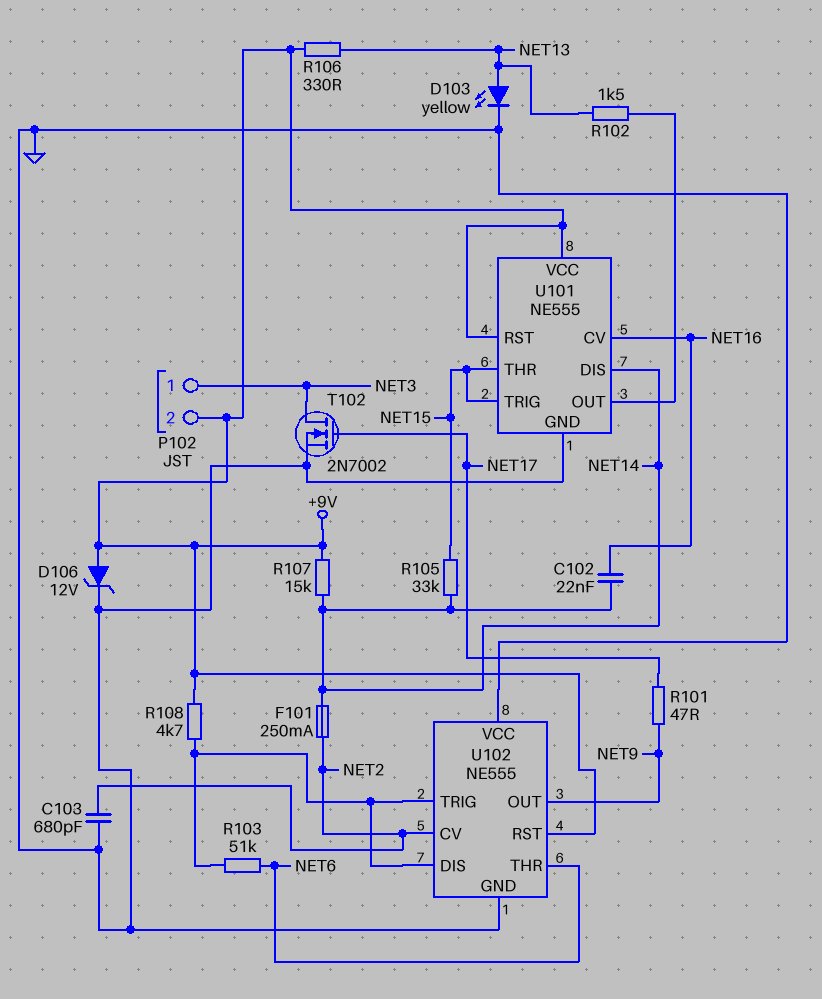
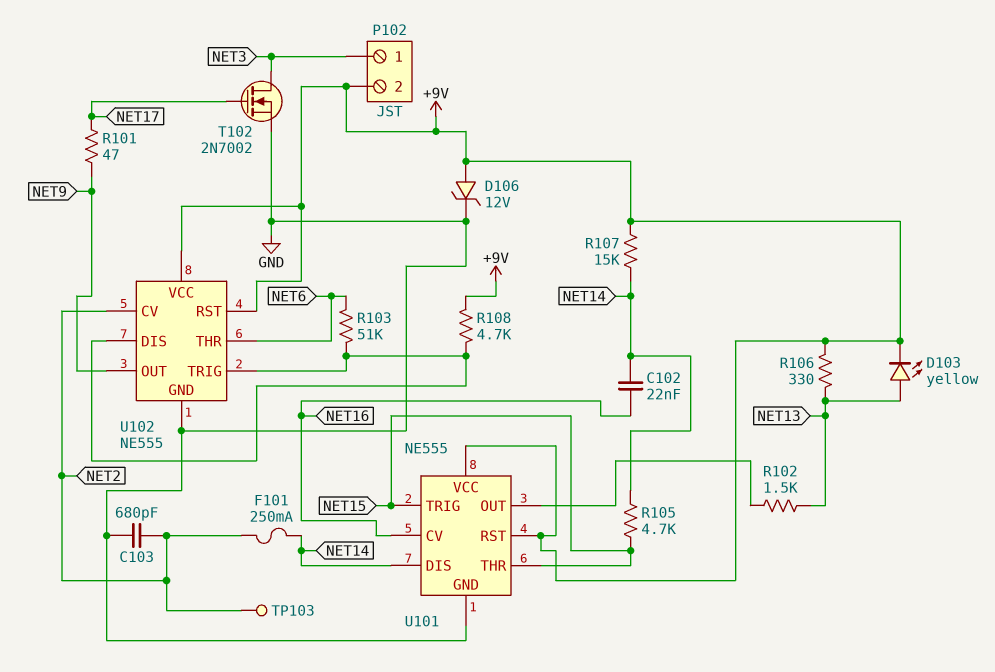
D103: LED yellow (A NET13, K GND) -> LED yellow (A NET13, K +9V)
R105: 33k (NET14, NET15) -> 4.7k (NET14, NET15)
TP103: none -> test point (NET2)
U102 pin VCC: GND -> +9V

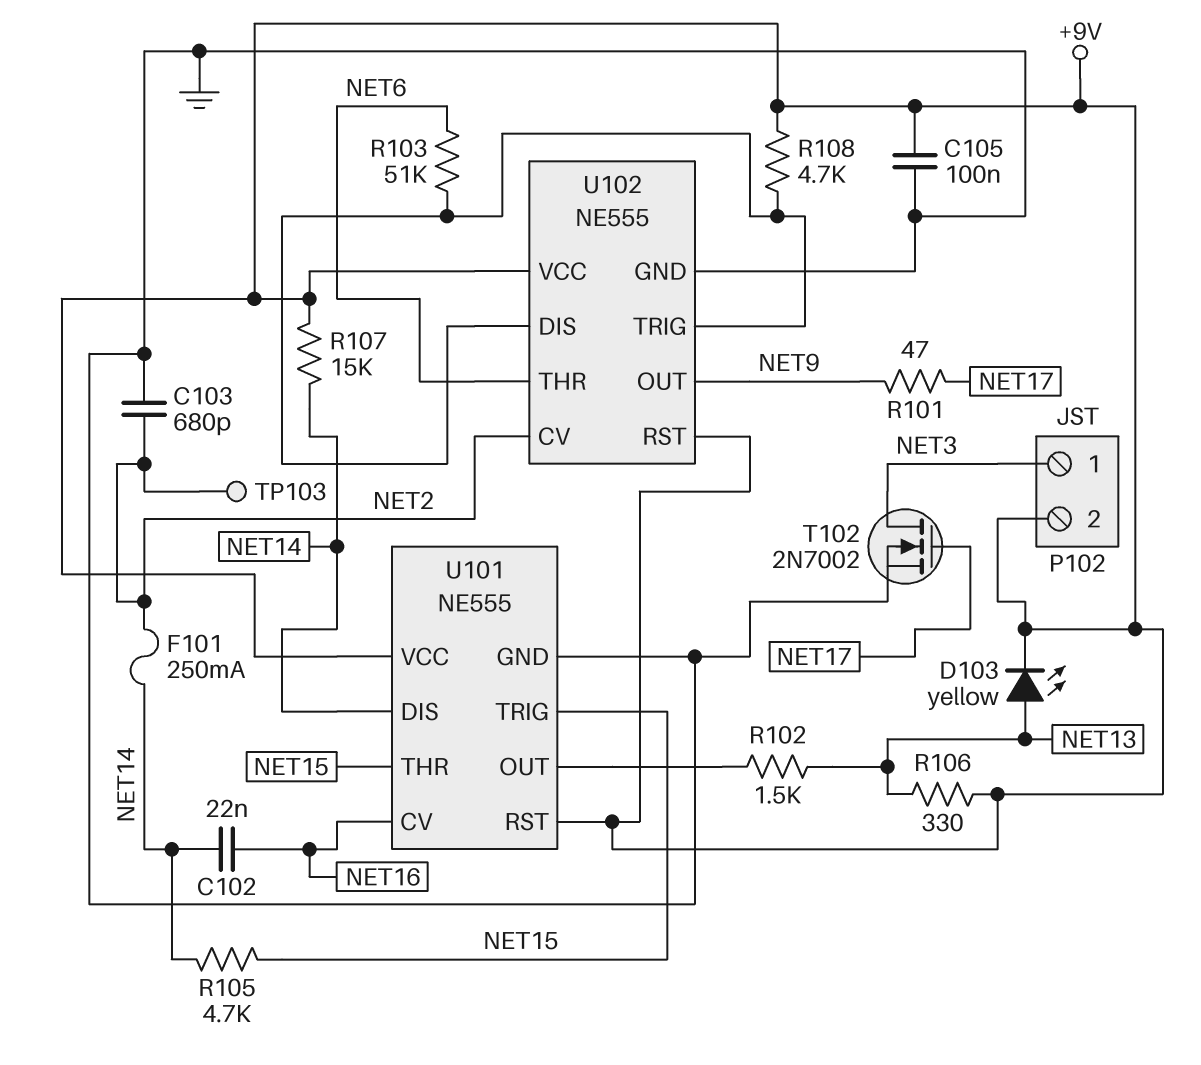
C105: none -> 100nF (+9V, GND)
D106: zener 12V (A +9V, K GND) -> none

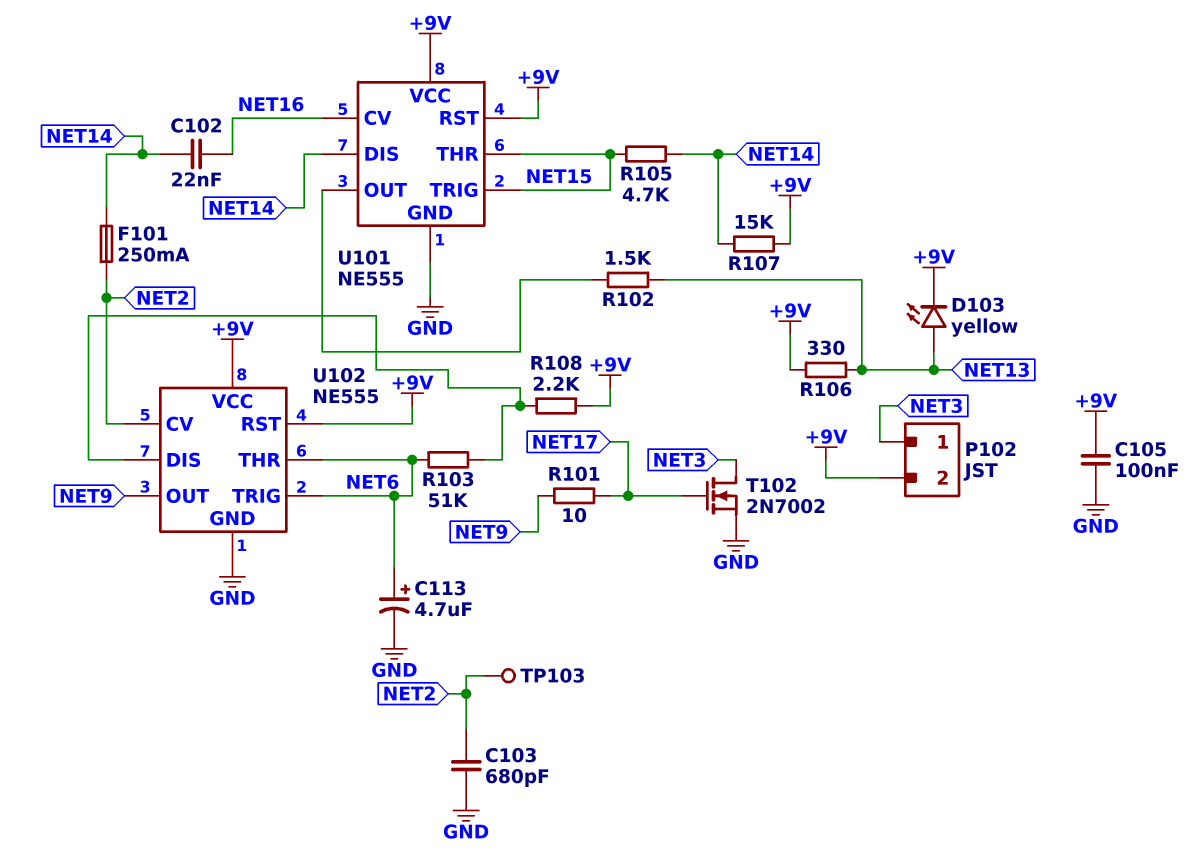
C113: none -> 4.7uF (plus NET6, minus GND)
R101: 47 (NET9, NET17) -> 10 (NET9, NET17)
R108: 4.7k (+9V, U102/DIS) -> 2.2k (+9V, U102/DIS)
U102 pin TRIG: U102/DIS -> NET6

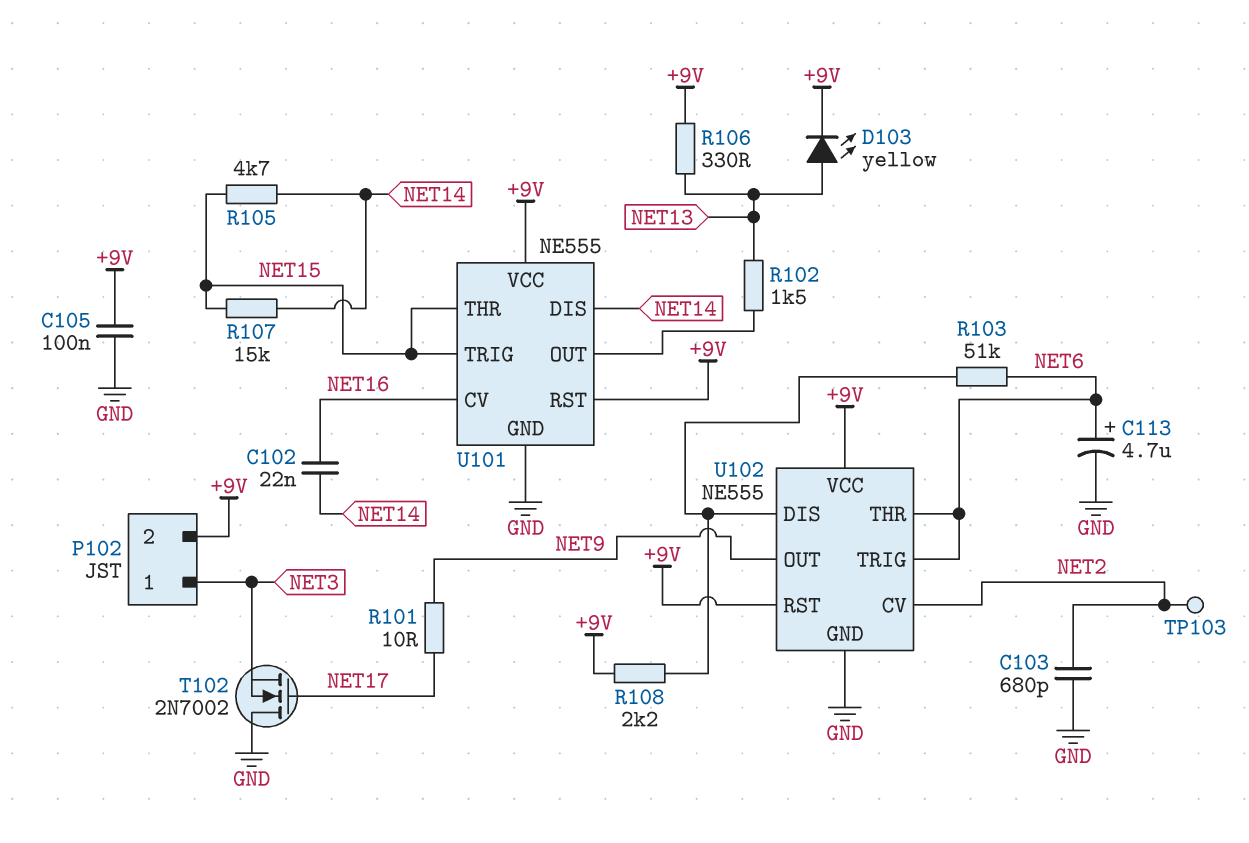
F101: 250mA (NET2, NET14) -> none
R107: 15k (+9V, NET14) -> 15k (NET14, NET15)
T102: NMOS 2N7002 (G NET17, D NET3, S GND) -> NMOS 2N7002 (G NET17, D GND, S NET3)

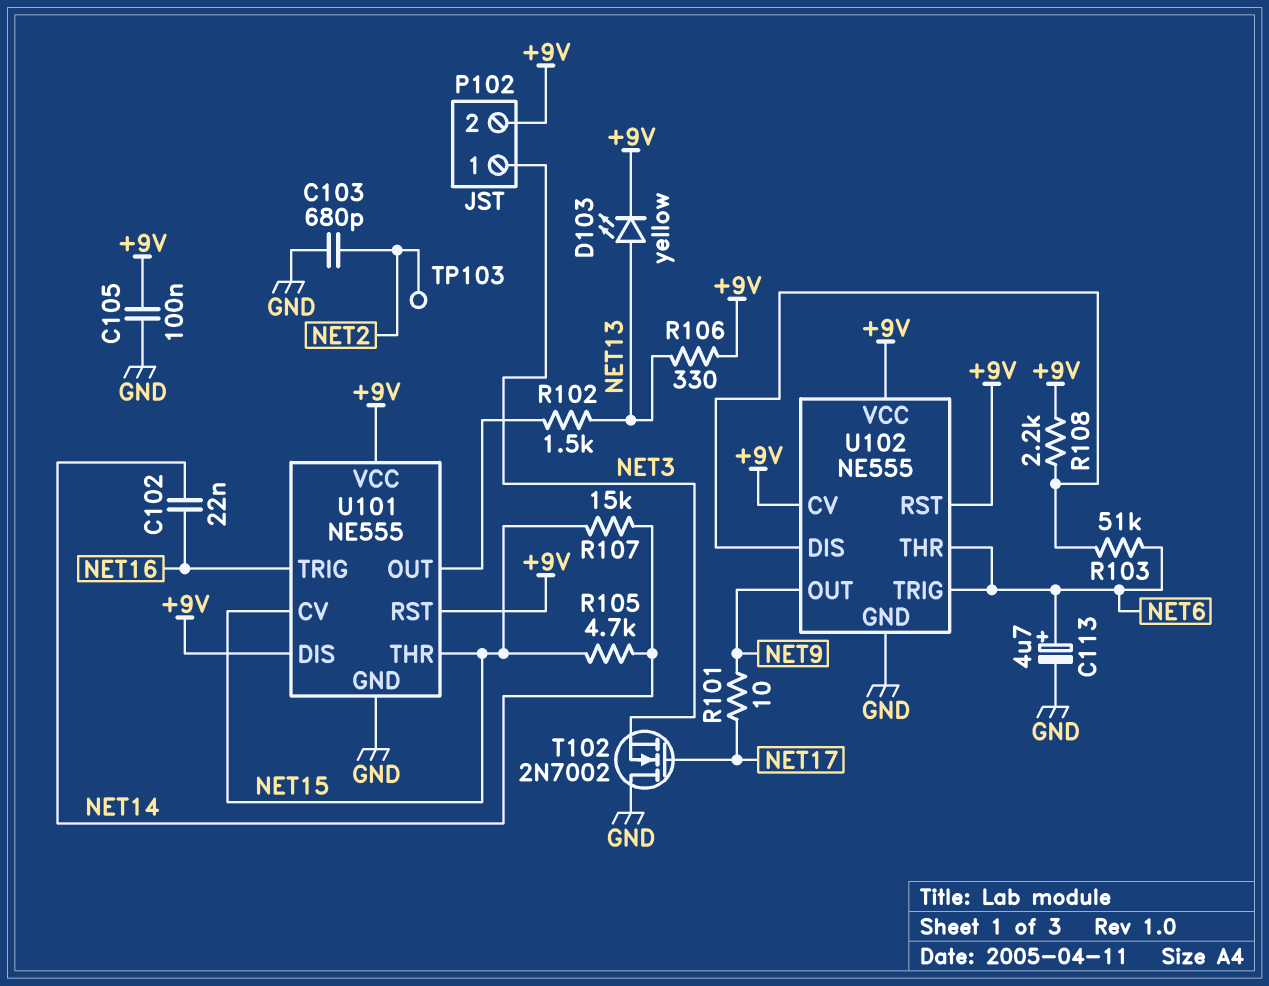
U101 pin CV: NET16 -> NET15
U101 pin DIS: NET14 -> +9V
U101 pin TRIG: NET15 -> NET16
U102 pin CV: NET2 -> +9V

